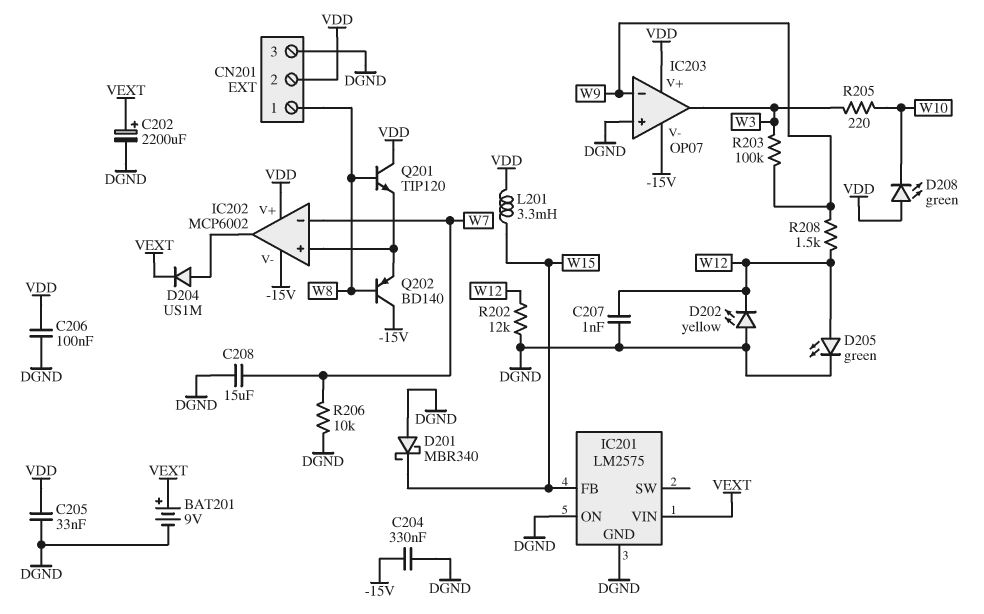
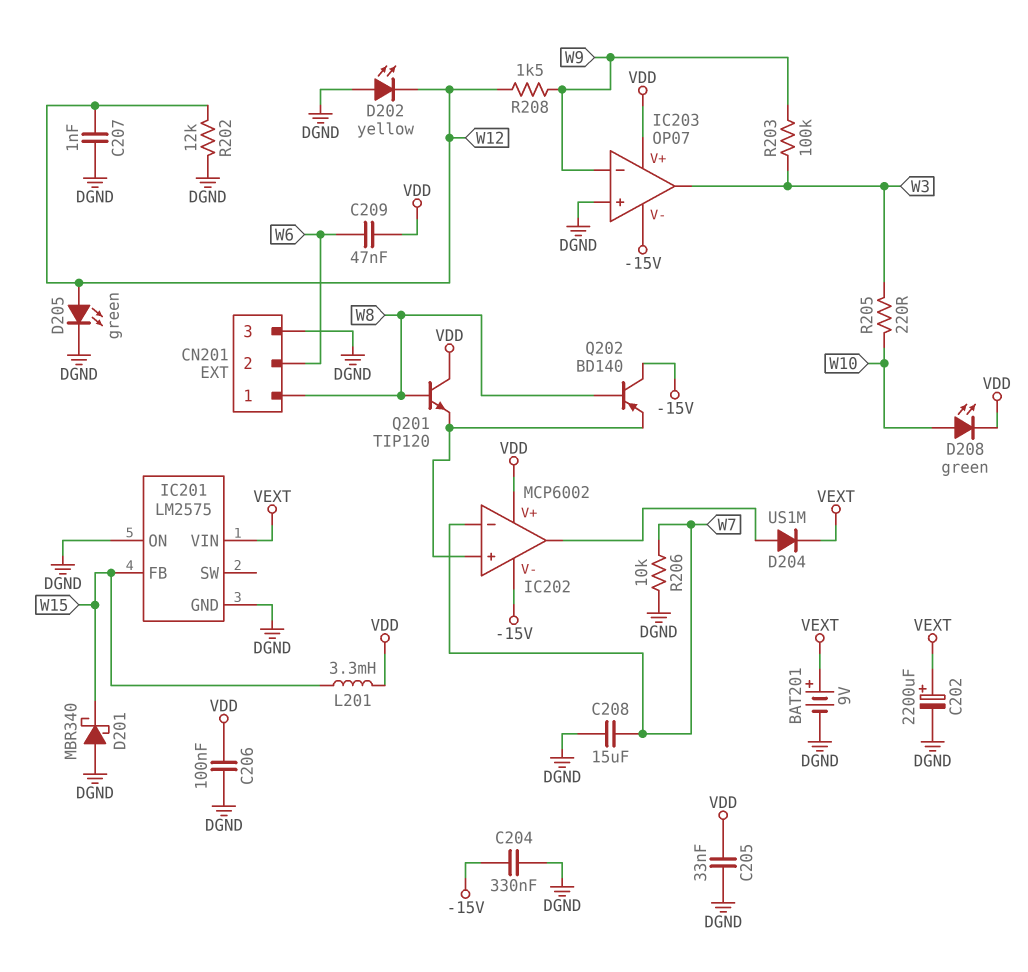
C209: none -> 47nF (VDD, W6)
CN201 pin 2: VDD -> W6
D208: LED green (A VDD, K W10) -> LED green (A W10, K VDD)

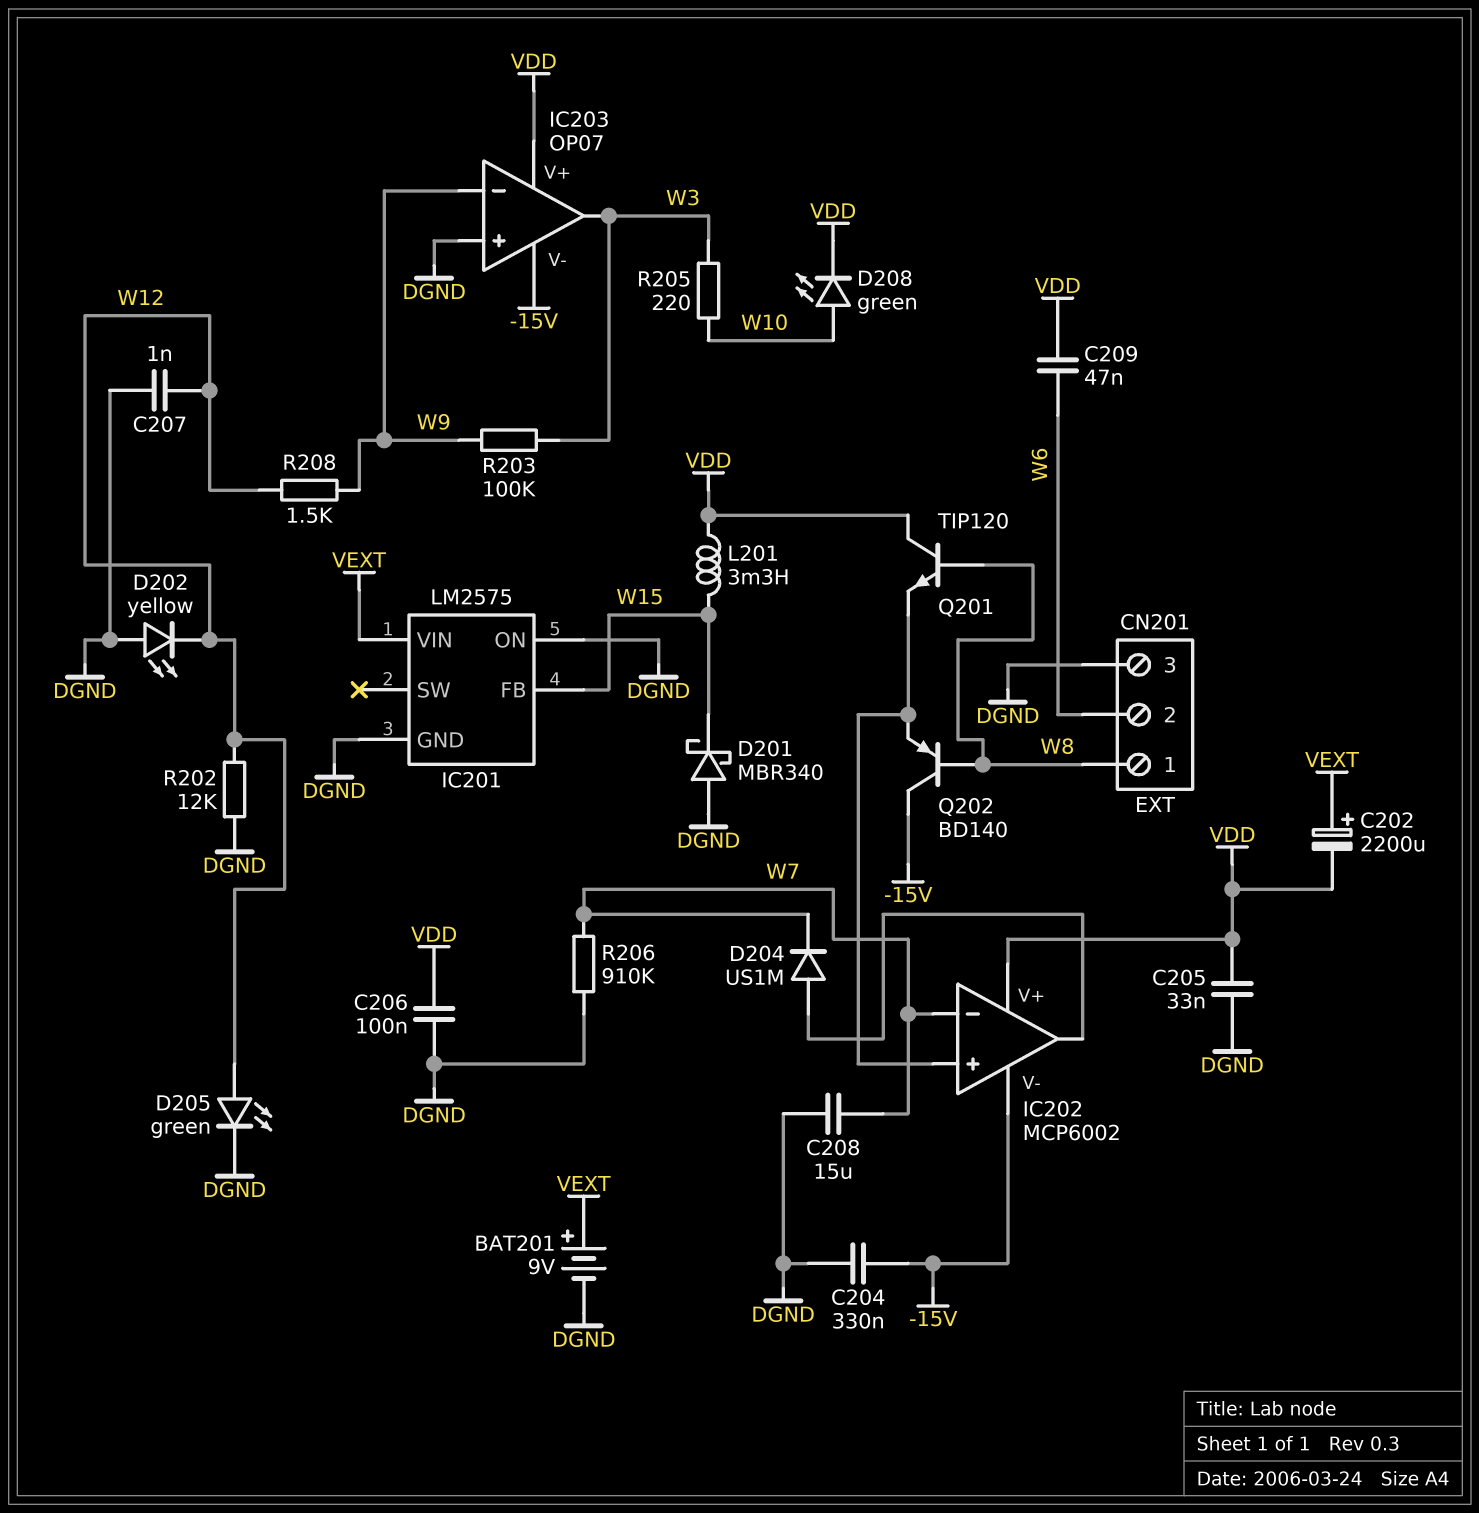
C202: 2200uF (plus VEXT, minus DGND) -> 2200uF (plus VEXT, minus VDD)
D204: diode US1M (A IC202/out, K VEXT) -> diode US1M (A IC202/out, K W7)
R206: 10k (DGND, W7) -> 910k (DGND, W7)

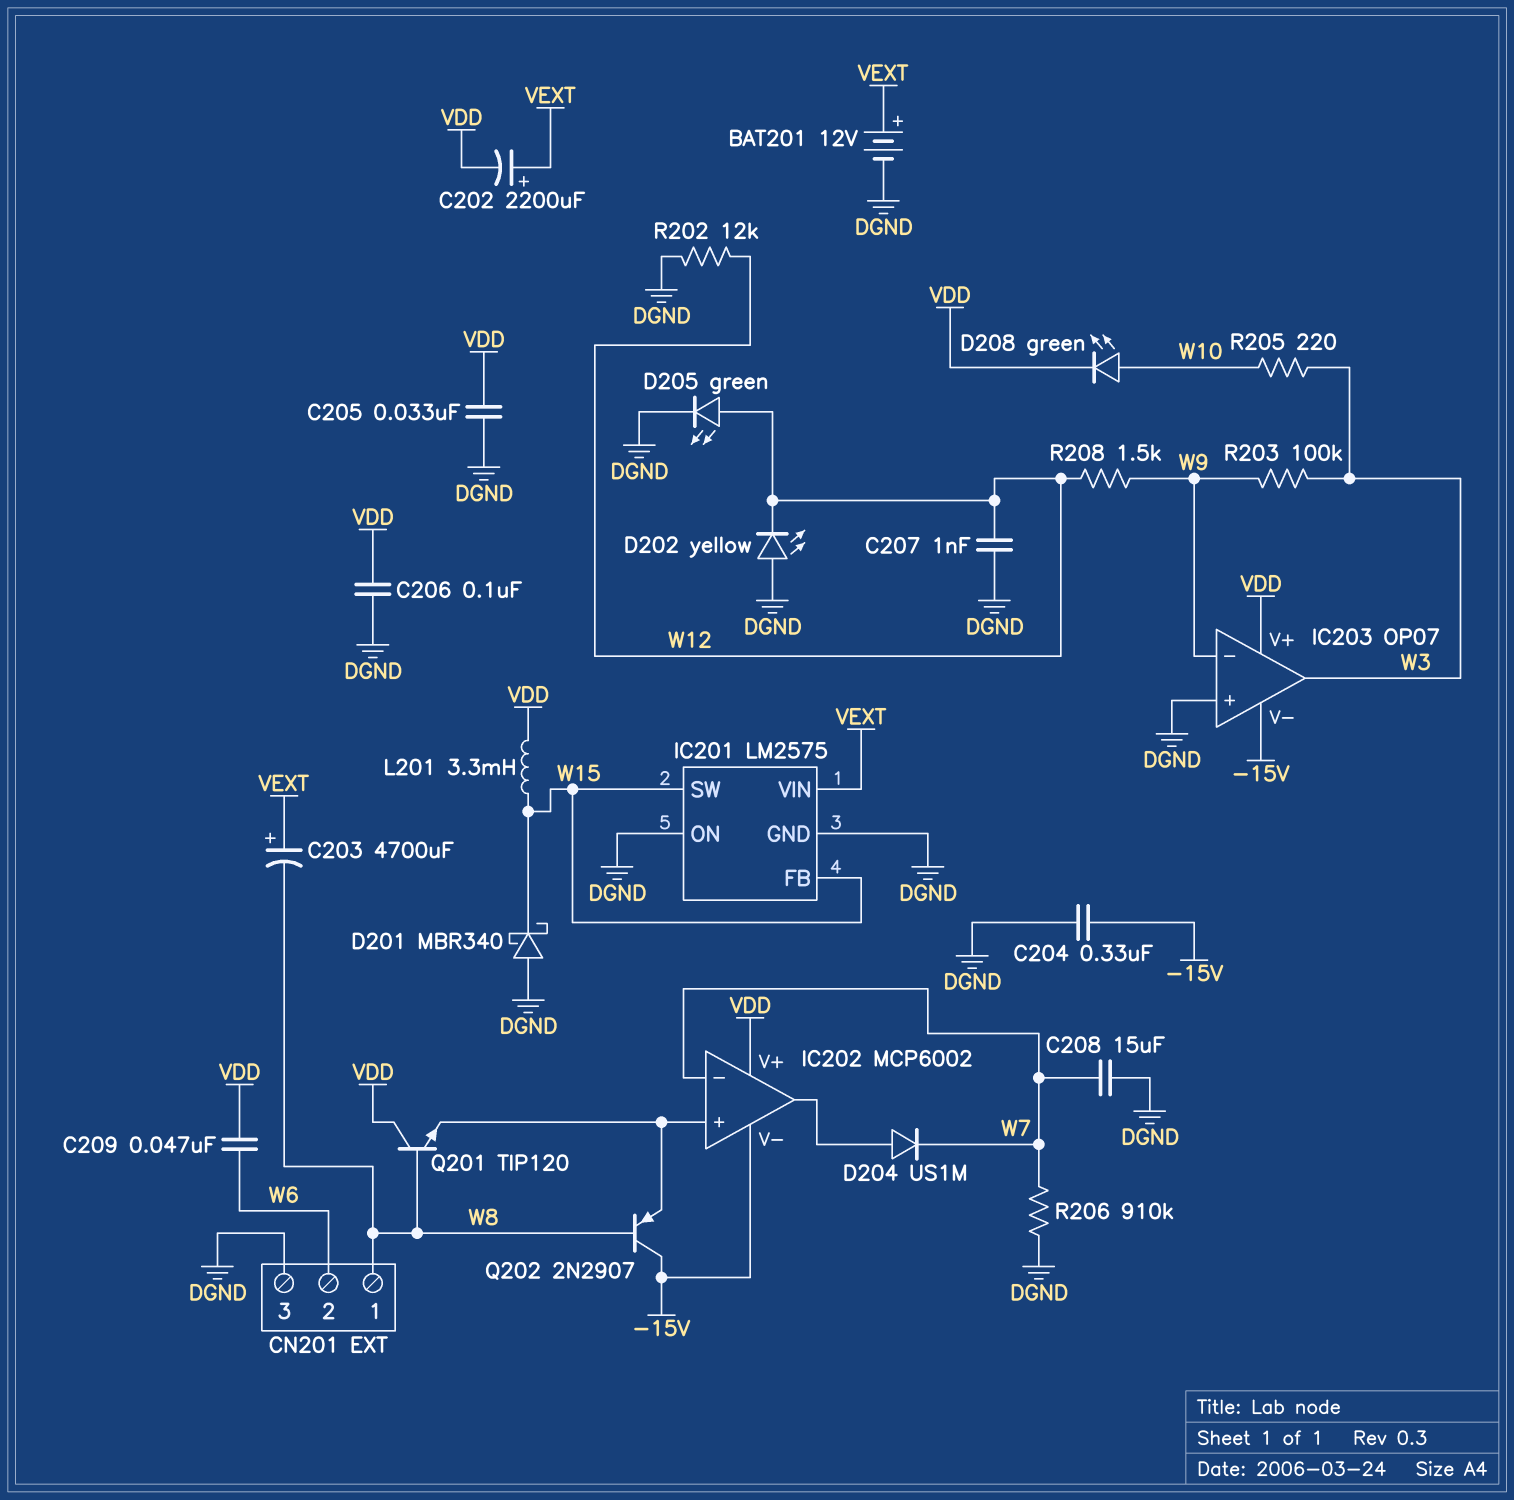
BAT201: 9V (plus VEXT, minus DGND) -> 12V (plus VEXT, minus DGND)
C203: none -> 4700uF (plus VEXT, minus W8)
IC201 pin SW: none -> W15
Q202: PNP BD140 (B W8, C -15V, E IC202/in+) -> PNP 2N2907 (B W8, C -15V, E IC202/in+)

